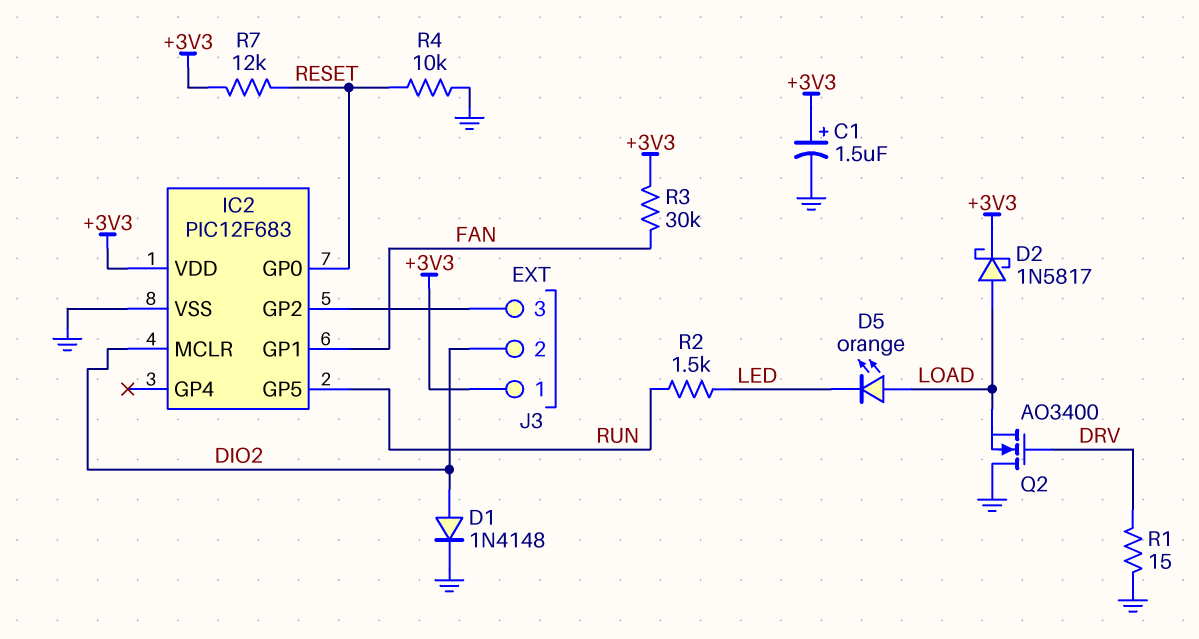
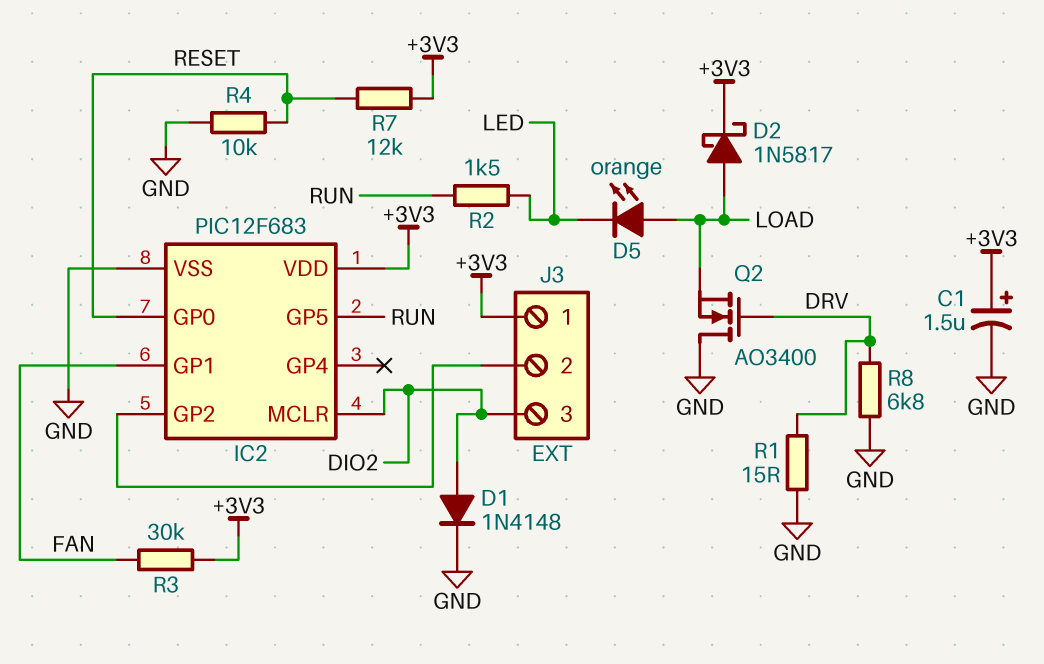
J3 pin 2: DIO2 -> IC2/GP2
J3 pin 3: IC2/GP2 -> DIO2
R8: none -> 6.8k (DRV, GND)

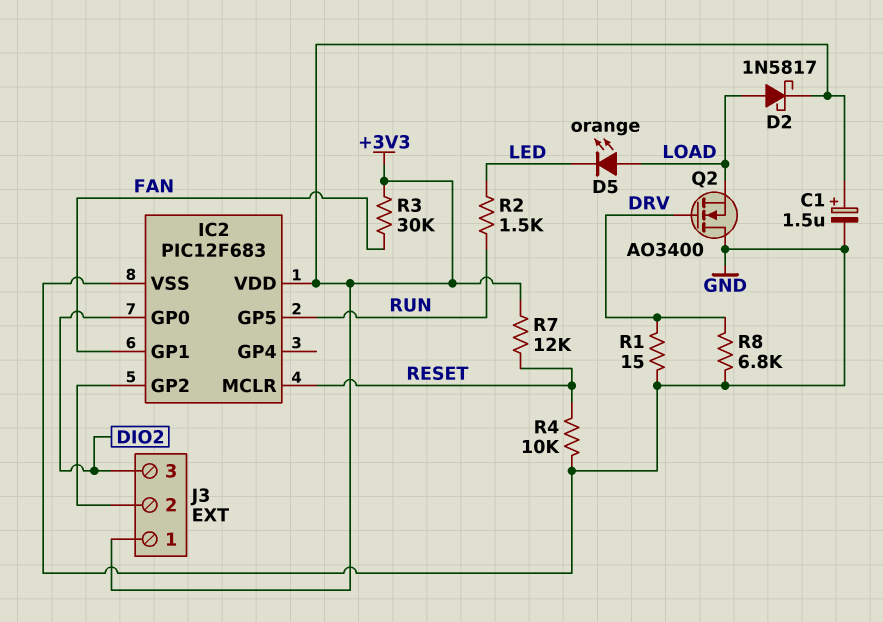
D1: diode 1N4148 (A DIO2, K GND) -> none
IC2 pin GP0: RESET -> DIO2
IC2 pin MCLR: DIO2 -> RESET

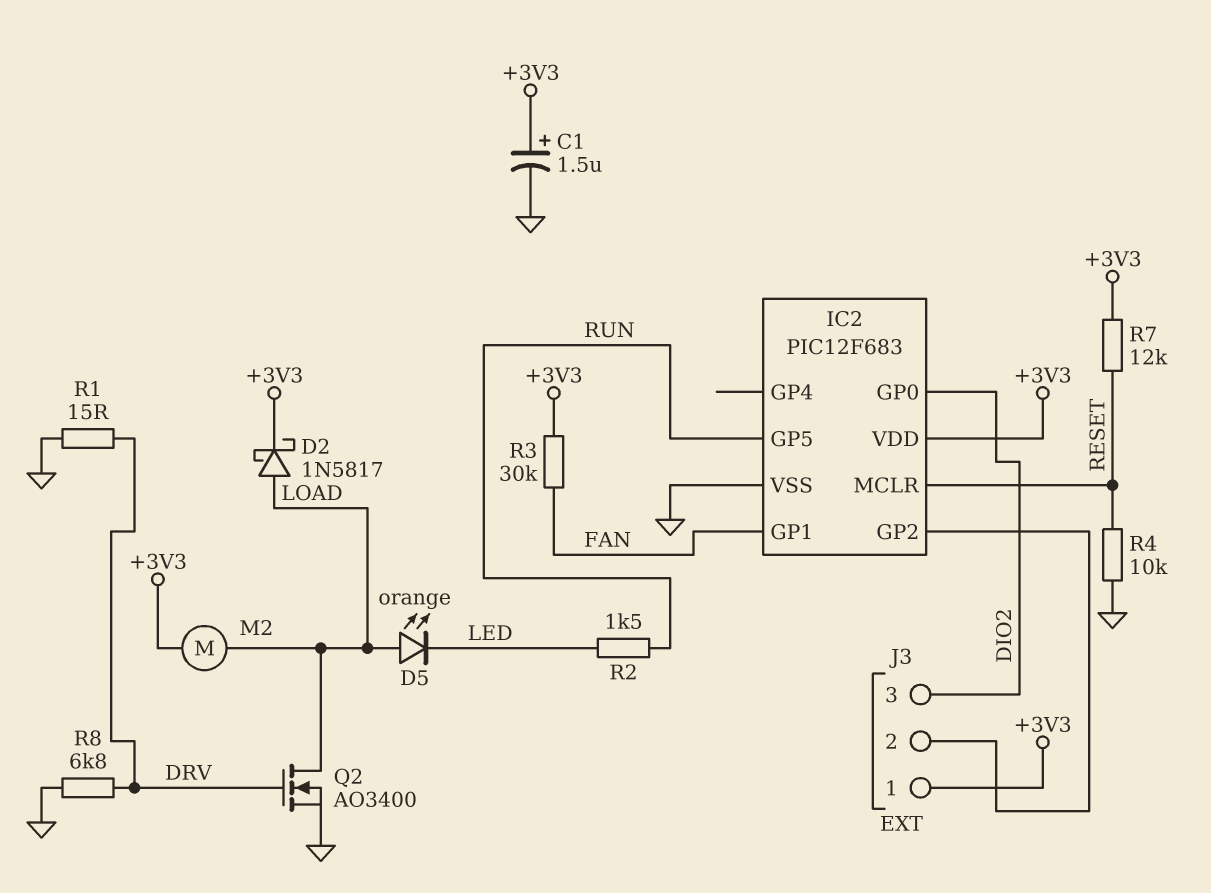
M2: none -> motor (+3V3, LOAD)
Q2: NMOS AO3400 (G DRV, D GND, S LOAD) -> NMOS AO3400 (G DRV, D LOAD, S GND)

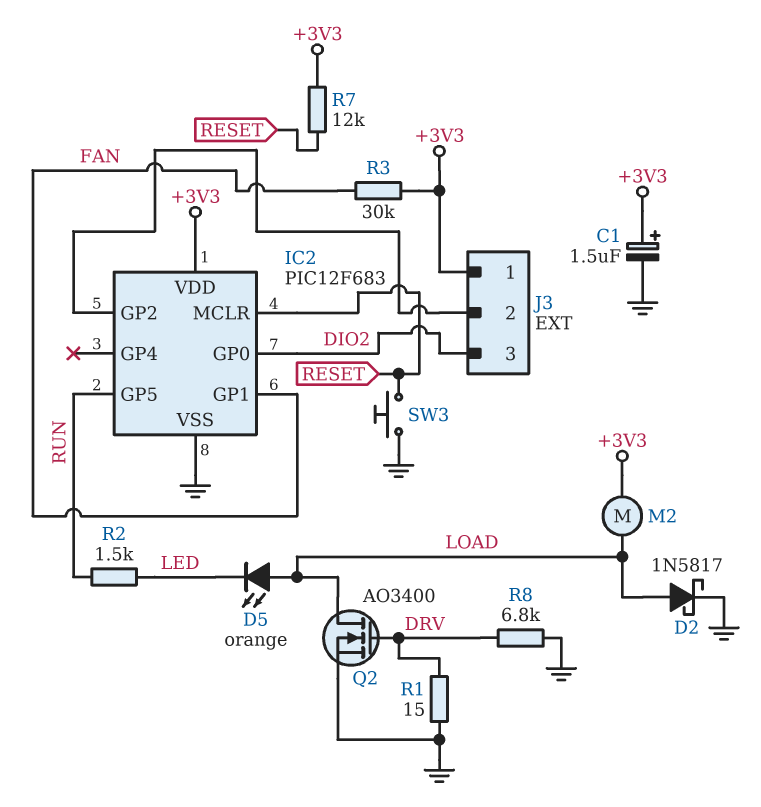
D2: schottky 1N5817 (A LOAD, K +3V3) -> schottky 1N5817 (A LOAD, K GND)
R4: 10k (GND, RESET) -> none
SW3: none -> button (GND, RESET)

